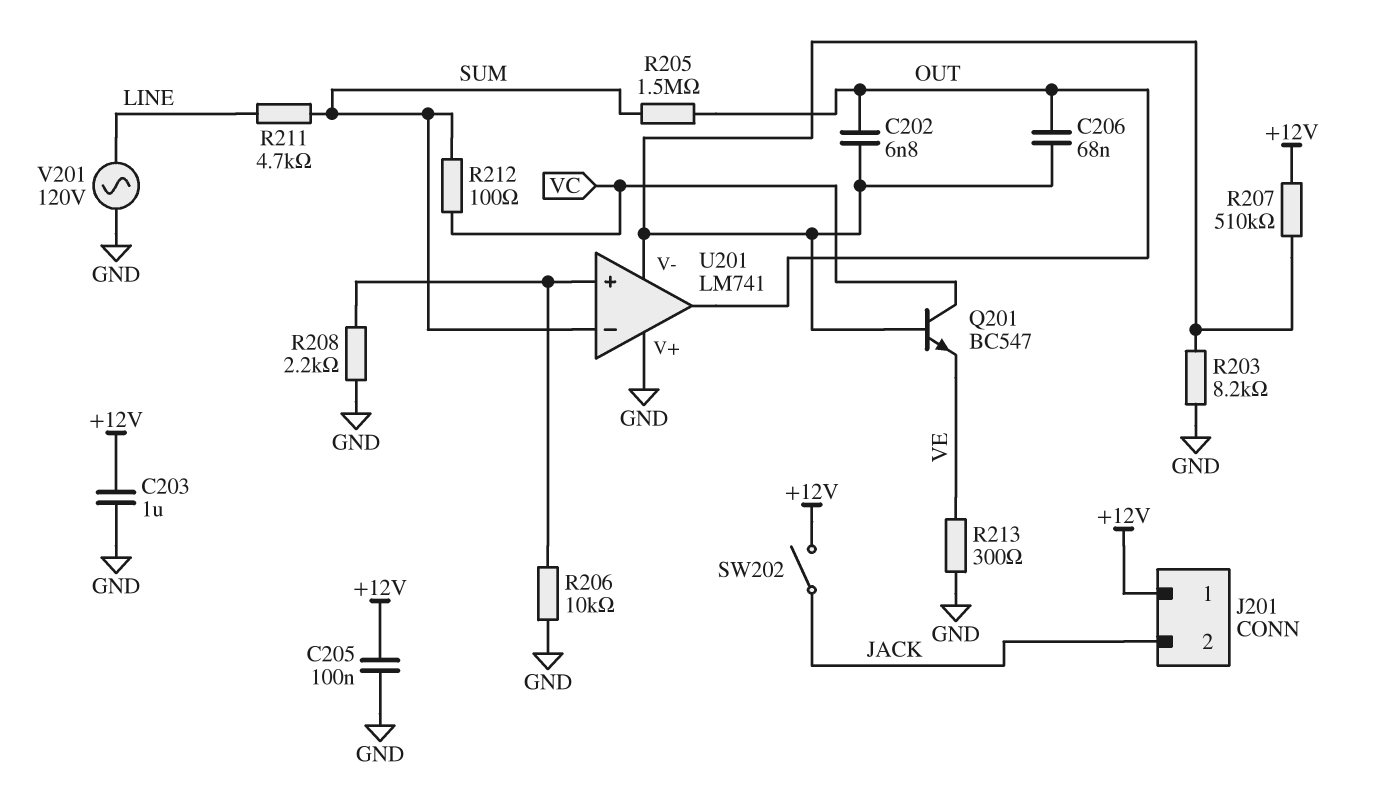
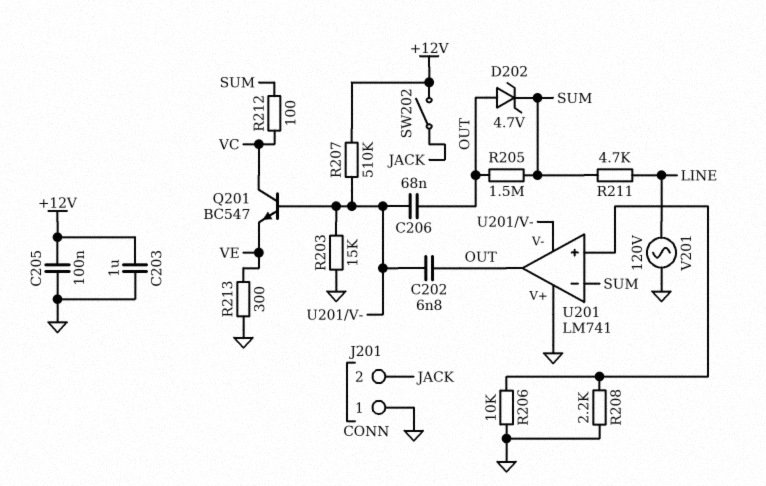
D202: none -> zener 4.7V (A OUT, K SUM)
J201 pin 1: +12V -> GND
R203: 8.2k (GND, U201/V-) -> 15k (GND, U201/V-)

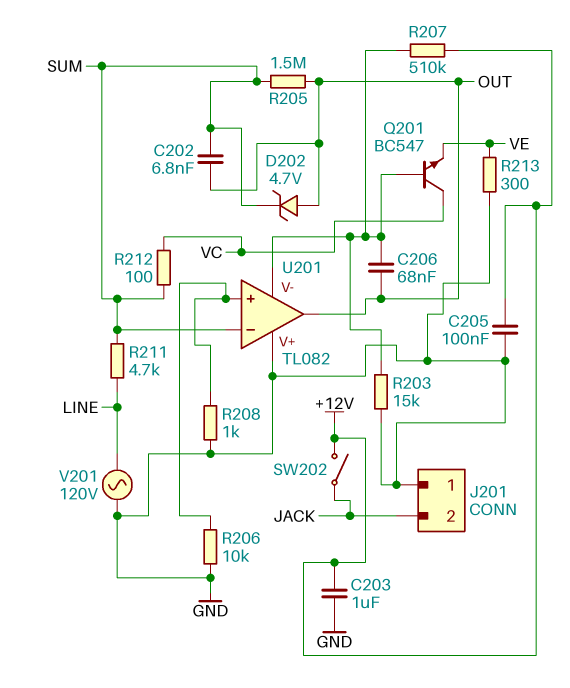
C202: 6.8nF (OUT, U201/V-) -> 6.8nF (OUT, SUM)
R208: 2.2k (GND, U201/in+) -> 1k (GND, U201/in+)
U201: LM741 -> TL082

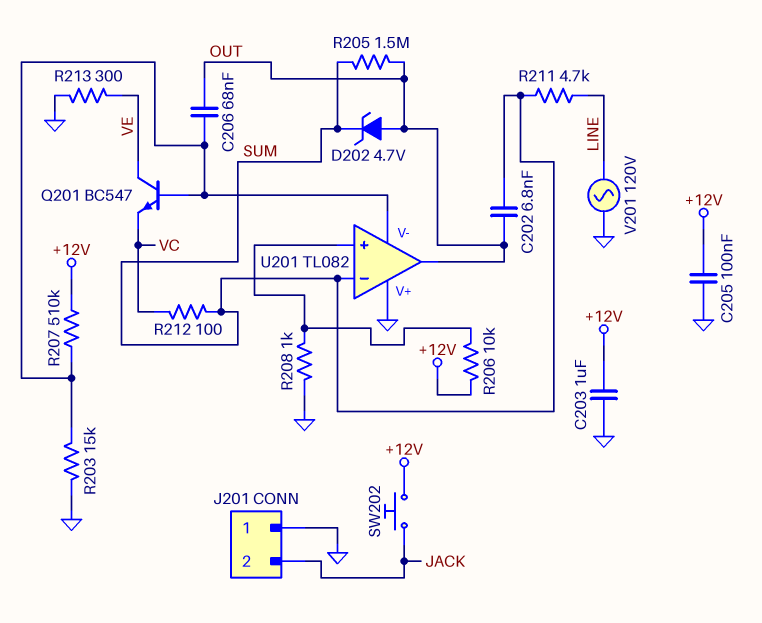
Q201: NPN BC547 (B U201/V-, C VC, E VE) -> NPN BC547 (B U201/V-, C VE, E VC)
R206: 10k (GND, U201/in+) -> 10k (+12V, U201/in+)
SW202: switch (+12V, JACK) -> button (+12V, JACK)

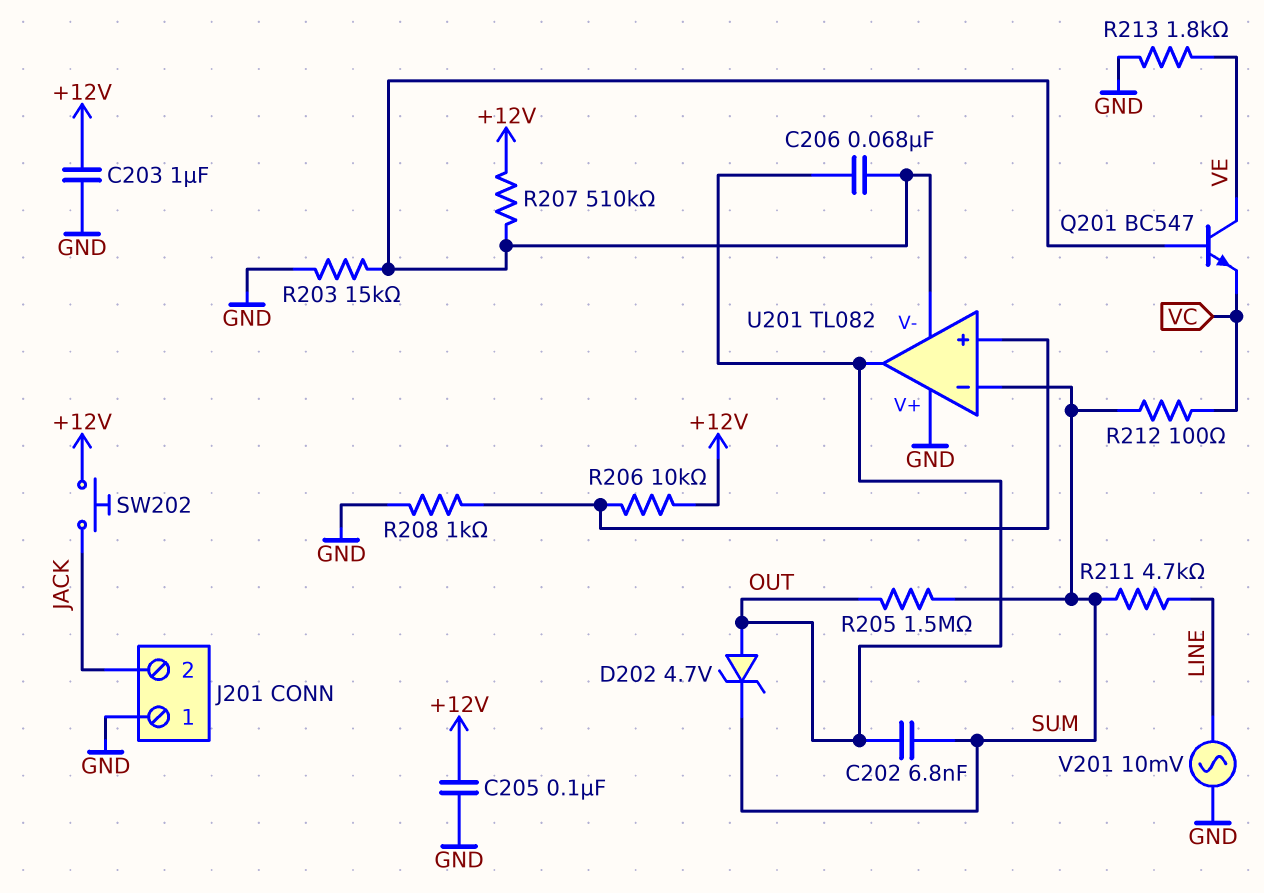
R213: 300 (GND, VE) -> 1.8k (GND, VE)
V201: AC 120V (GND, LINE) -> AC 10mV (GND, LINE)

